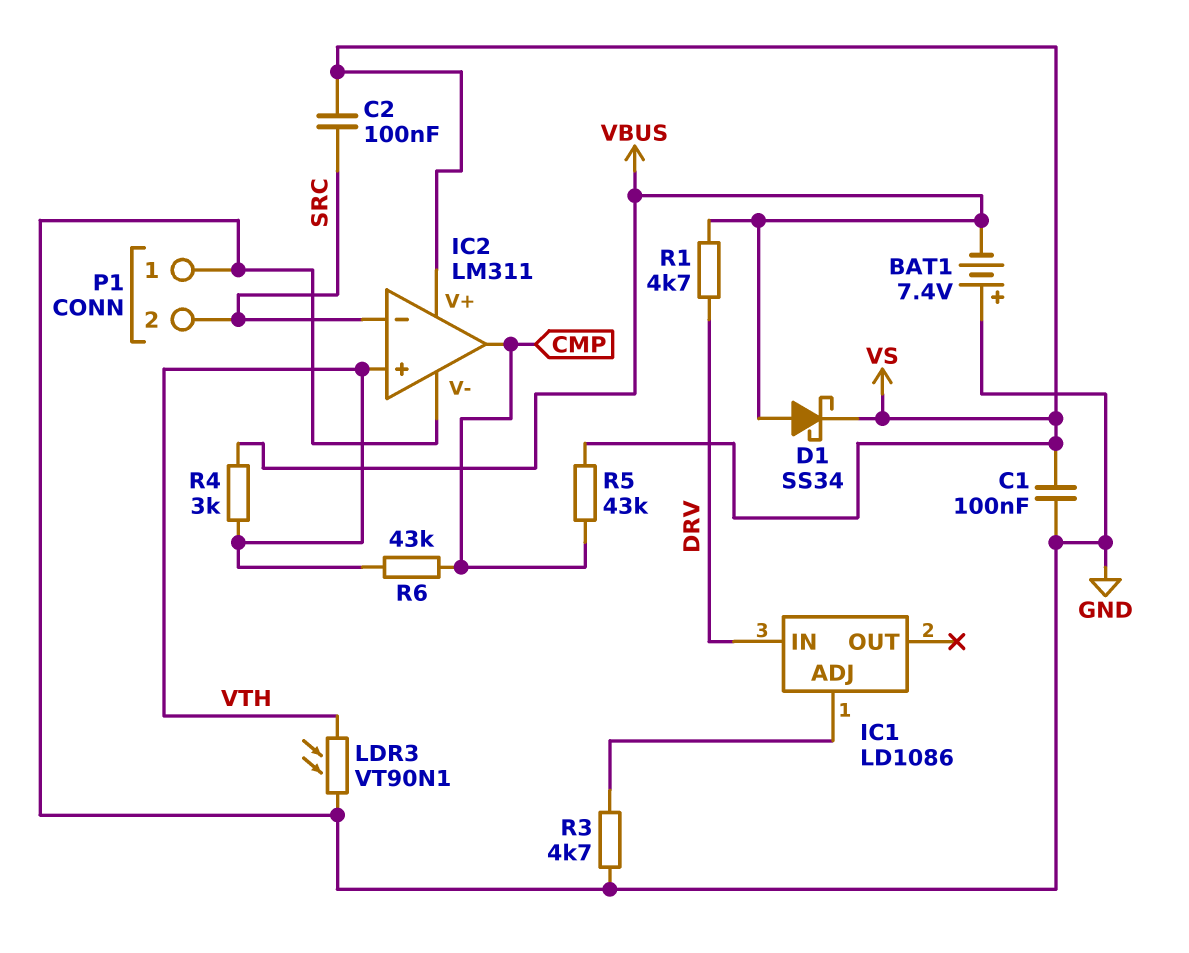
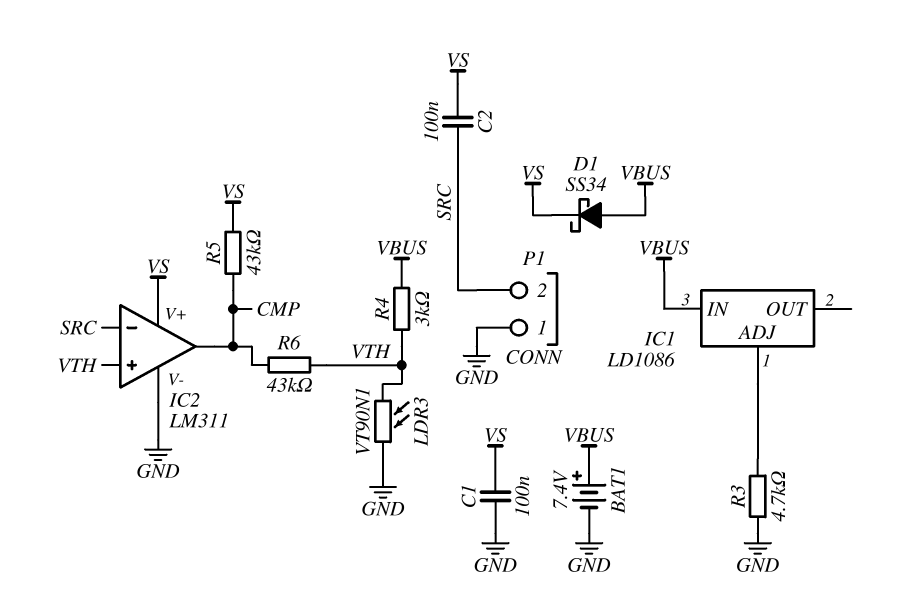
BAT1: 7.4V (plus GND, minus VBUS) -> 7.4V (plus VBUS, minus GND)
IC1 pin IN: DRV -> VBUS
R1: 4.7k (DRV, VBUS) -> none

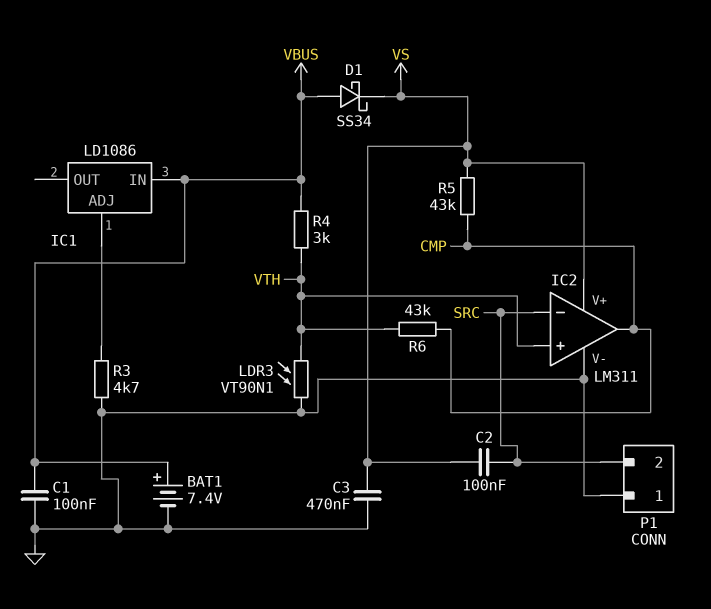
C1: 100nF (GND, VS) -> 100nF (GND, VBUS)
C3: none -> 470nF (GND, VS)

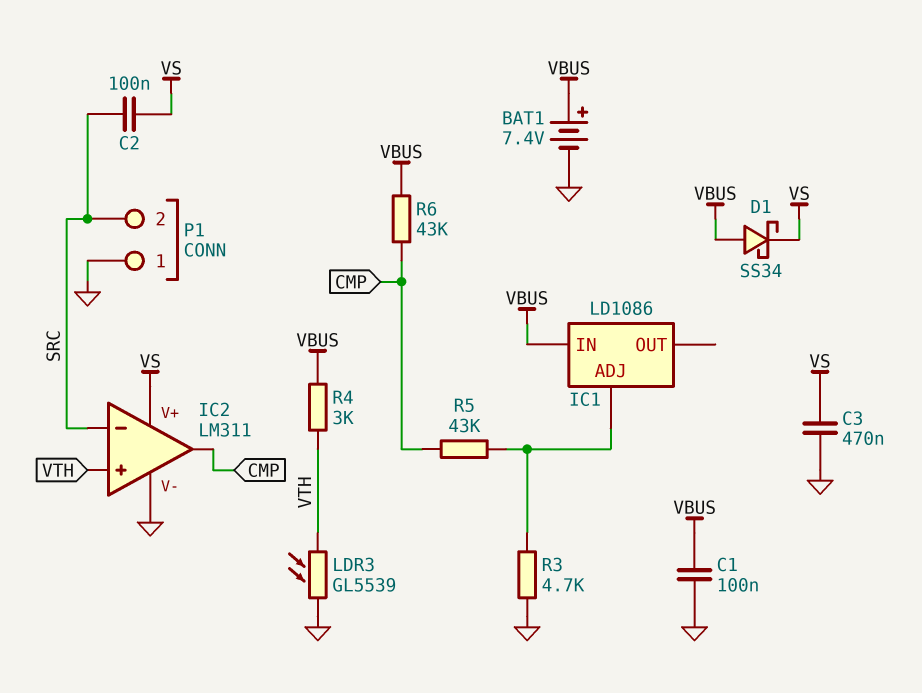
LDR3: VT90N1 (GND, VTH) -> GL5539 (GND, VTH)
R5: 43k (CMP, VS) -> 43k (CMP, IC1/ADJ)
R6: 43k (CMP, VTH) -> 43k (CMP, VBUS)

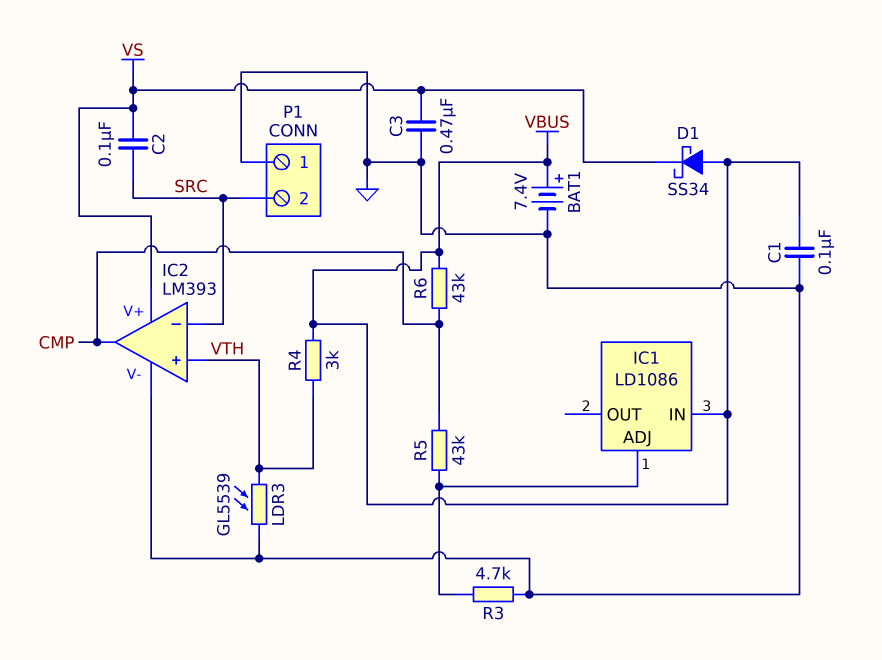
IC2: LM311 -> LM393

